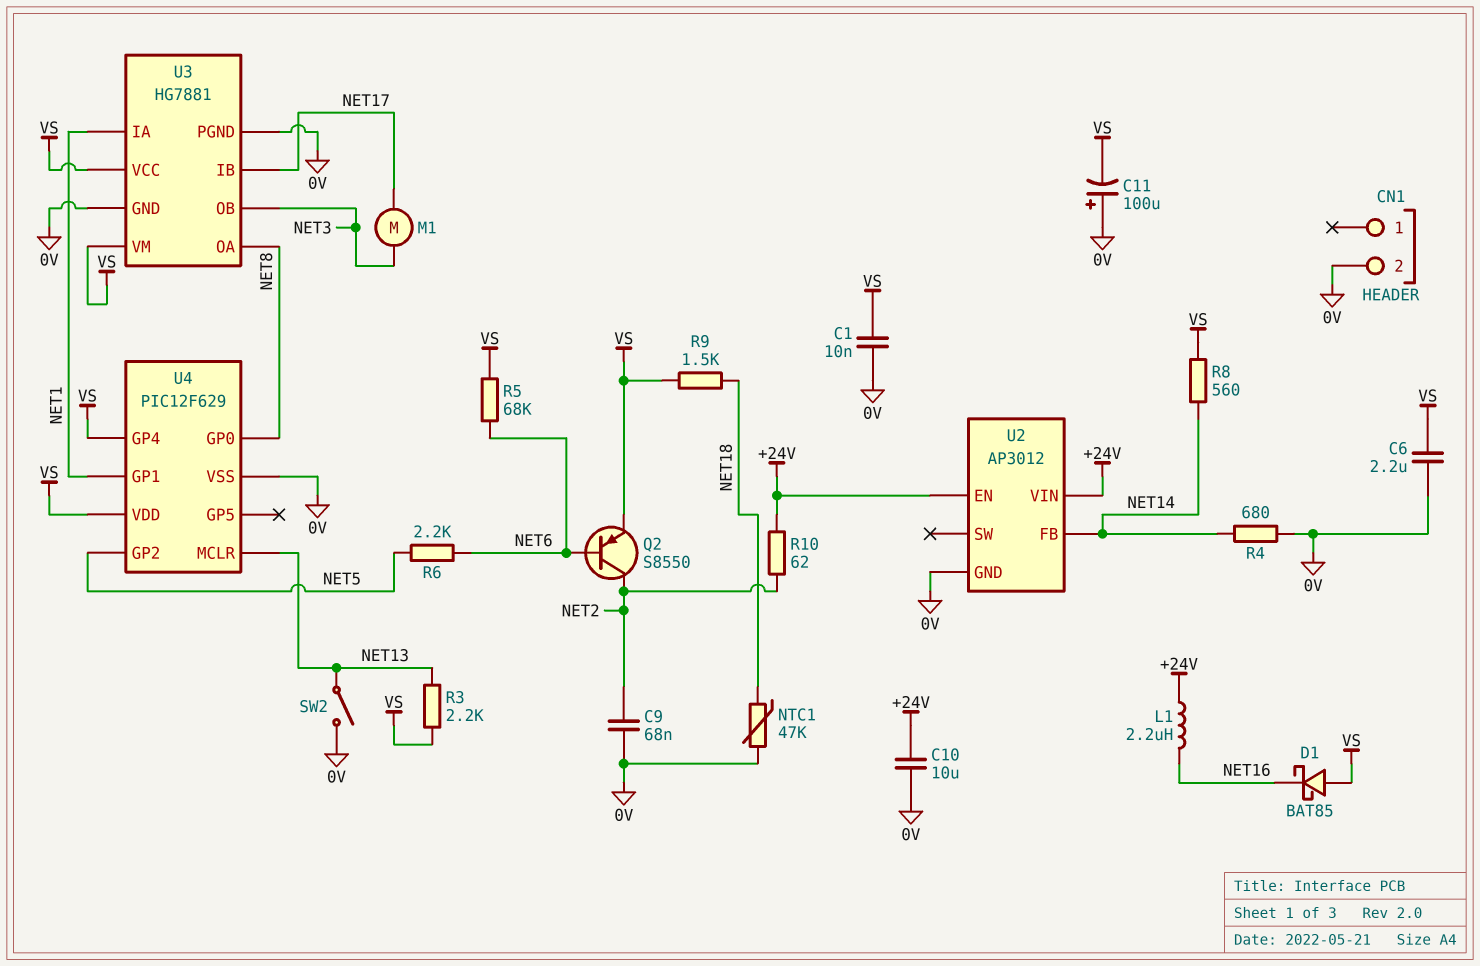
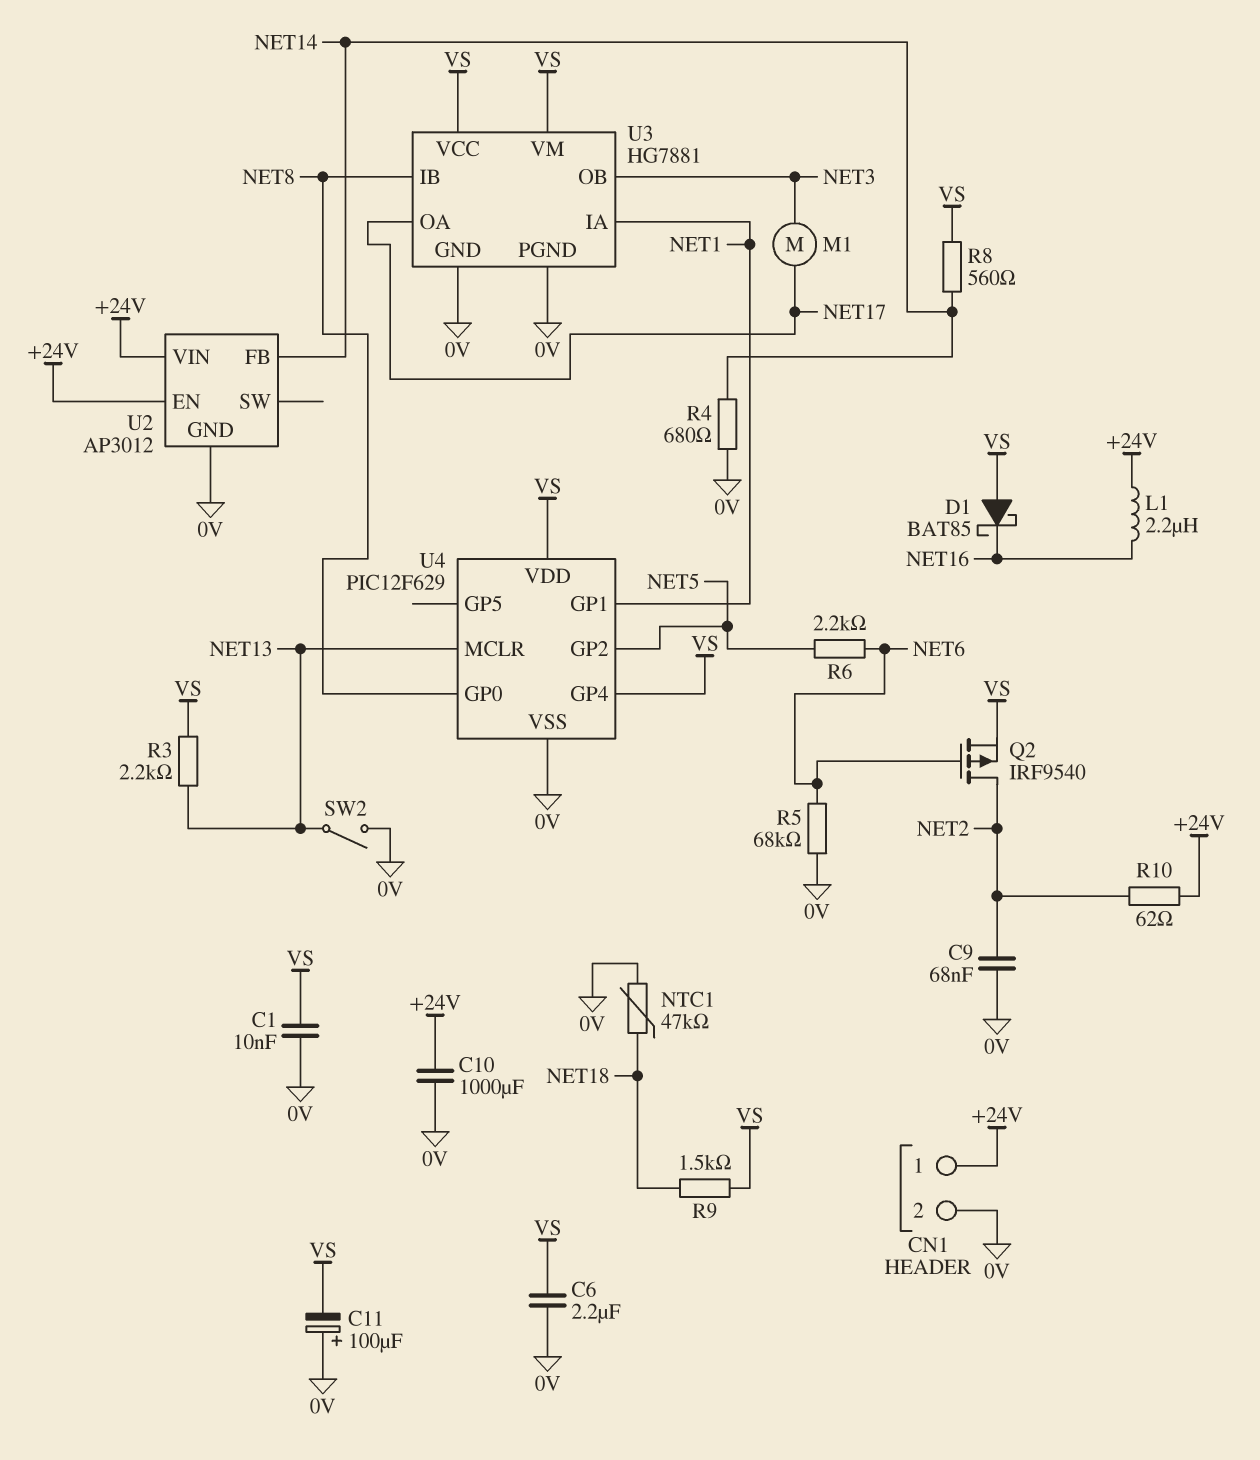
C10: 10uF (+24V, 0V) -> 1000uF (+24V, 0V)
CN1 pin 1: none -> +24V
Q2: PNP S8550 (B NET6, C NET2, E VS) -> PMOS IRF9540 (G NET6, D NET2, S VS)
R5: 68k (NET6, VS) -> 68k (0V, NET6)
U3 pin IB: NET17 -> NET8
U3 pin OA: NET8 -> NET17

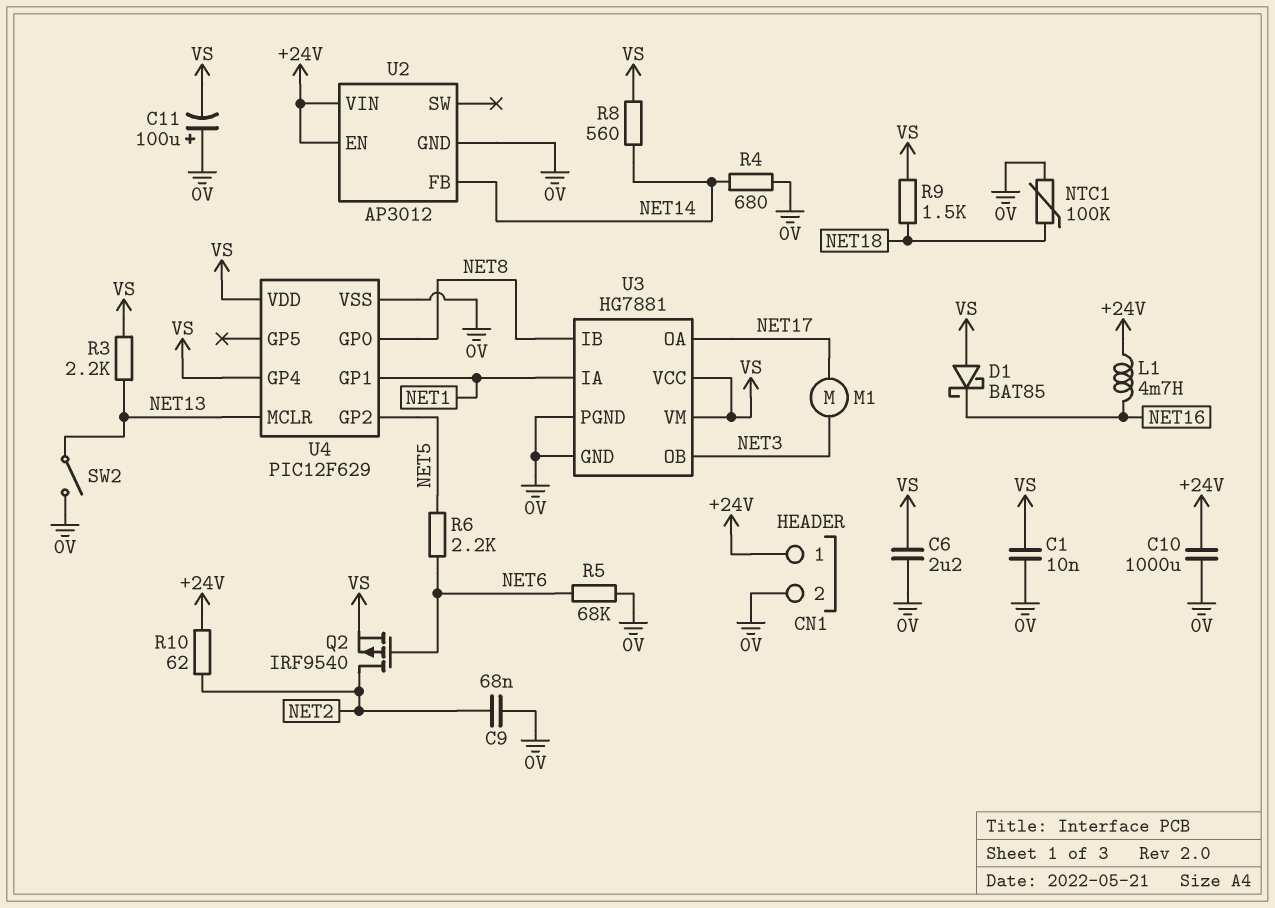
L1: 2.2uH (+24V, NET16) -> 4.7mH (+24V, NET16)
NTC1: 47k (0V, NET18) -> 100k (0V, NET18)

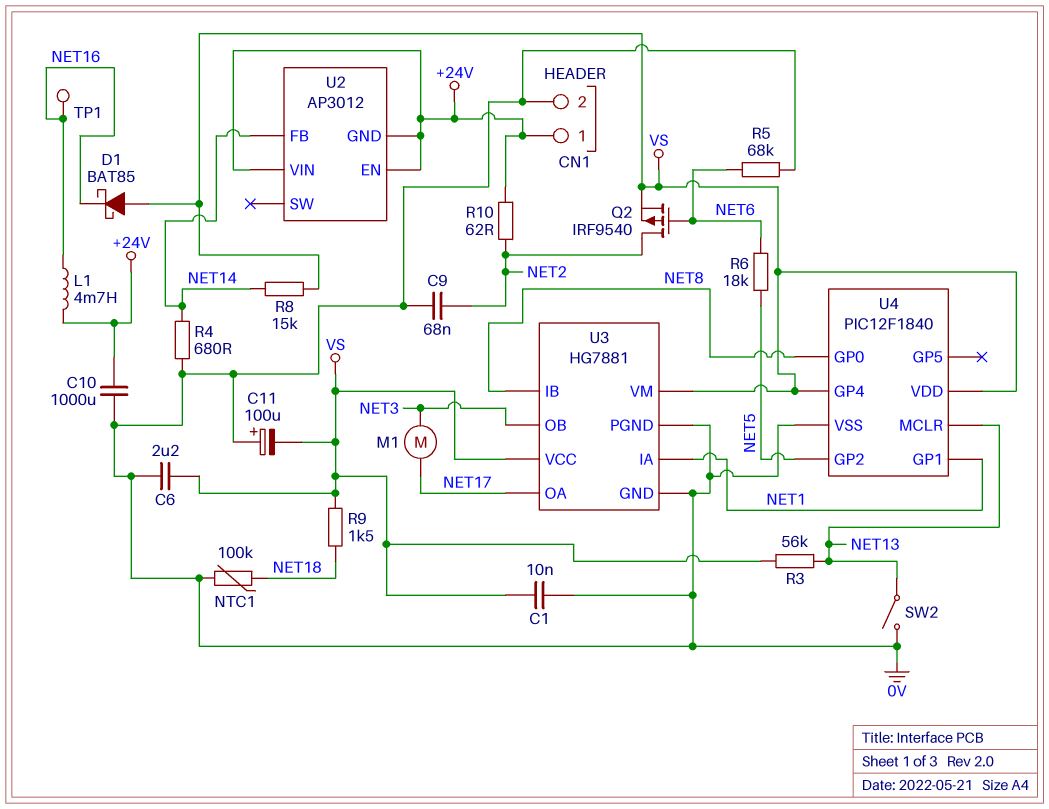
R3: 2.2k (NET13, VS) -> 56k (NET13, VS)
R6: 2.2k (NET5, NET6) -> 18k (NET5, NET6)
R8: 560 (NET14, VS) -> 15k (NET14, VS)
TP1: none -> test point (NET16)
U2 pin GND: 0V -> +24V
U4: PIC12F629 -> PIC12F1840

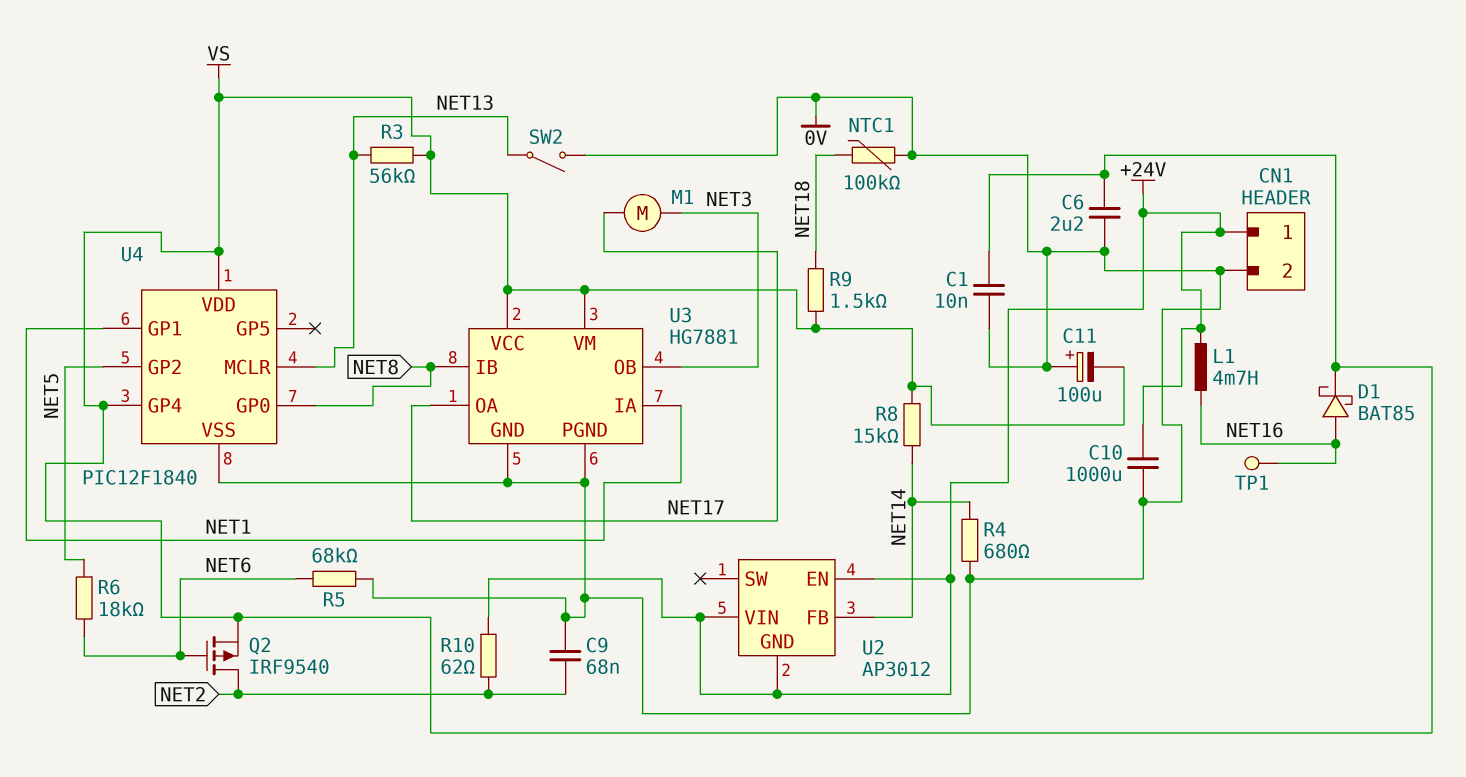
D1: schottky BAT85 (A VS, K NET16) -> schottky BAT85 (A NET16, K VS)

